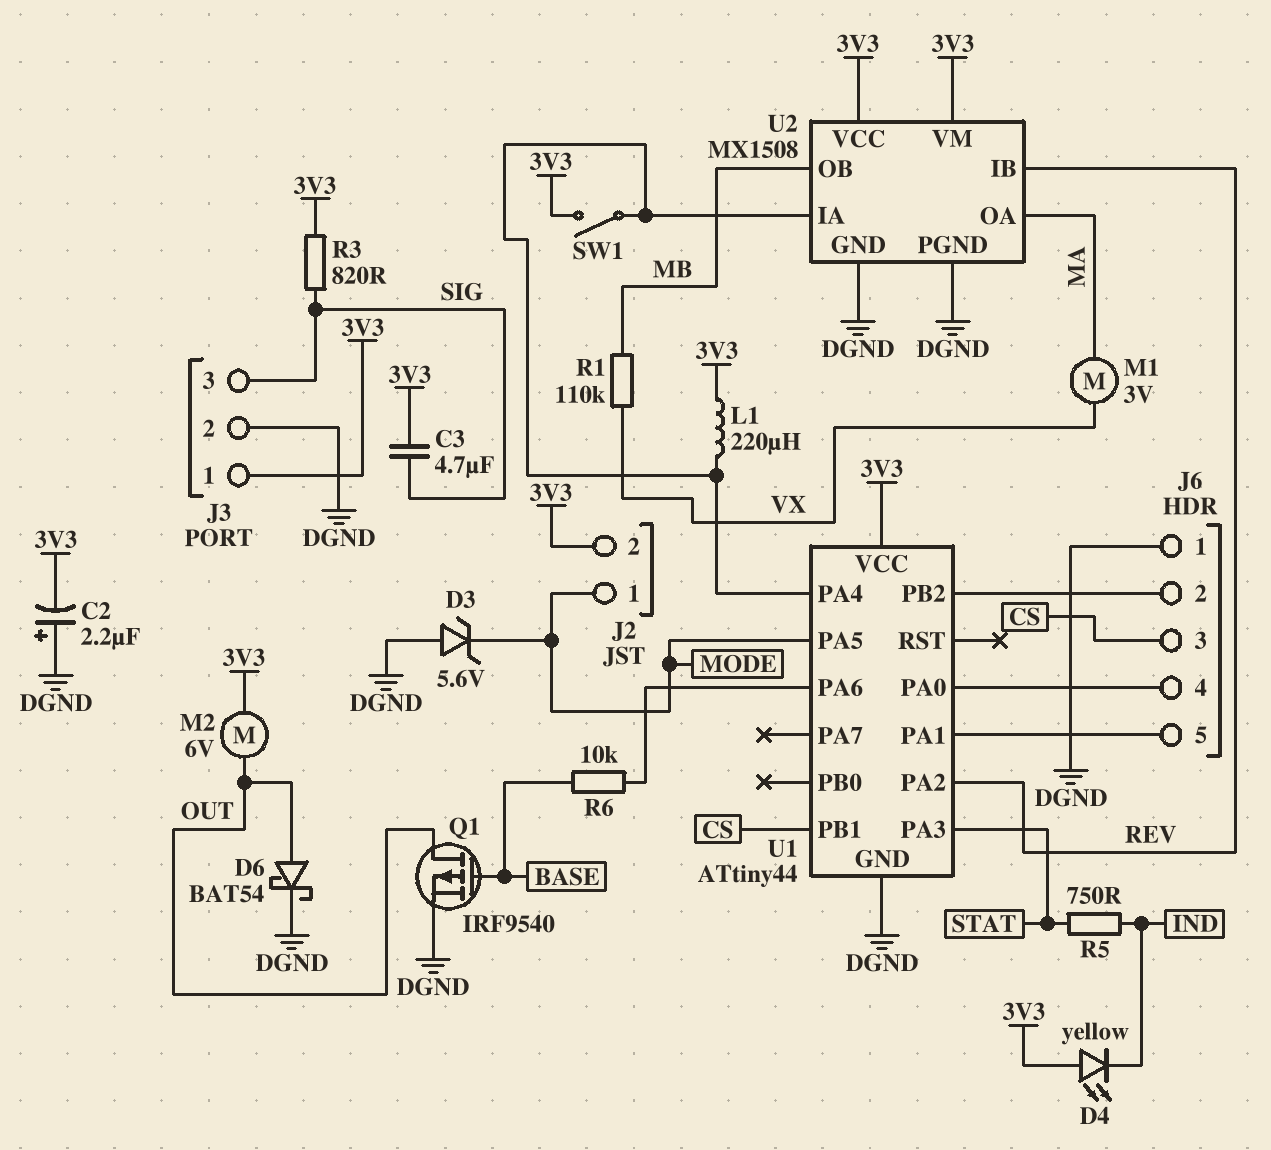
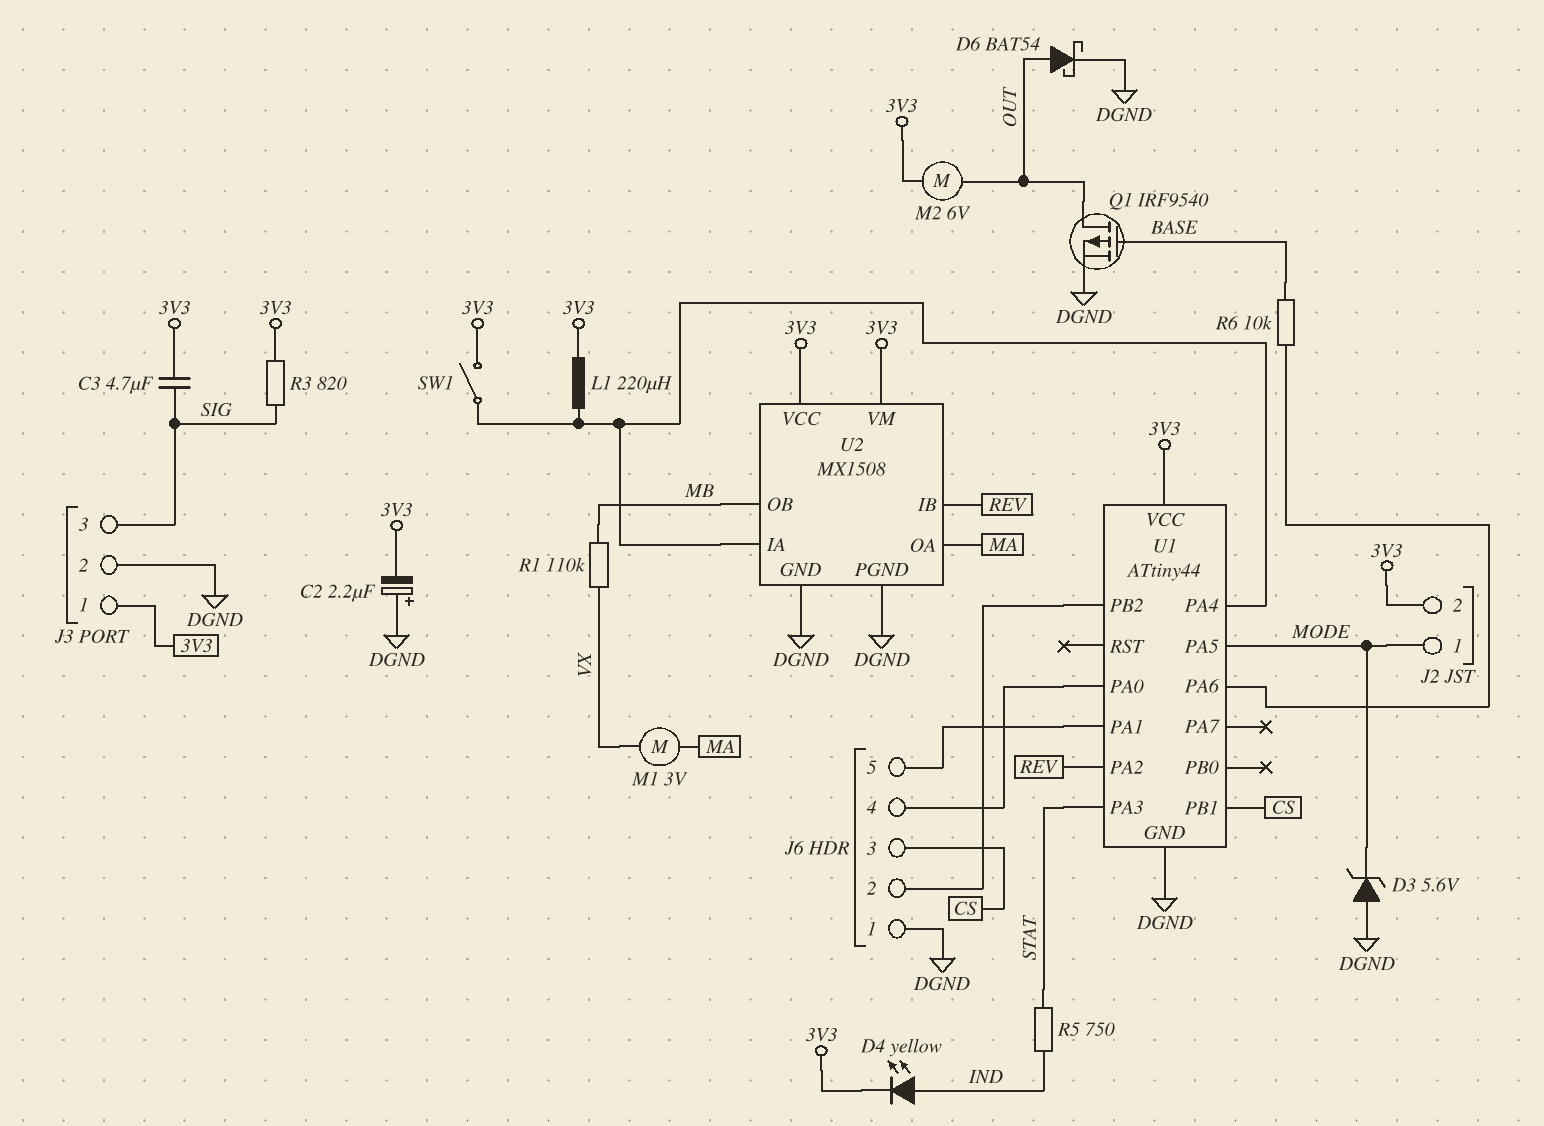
D4: LED yellow (A 3V3, K IND) -> LED yellow (A IND, K 3V3)

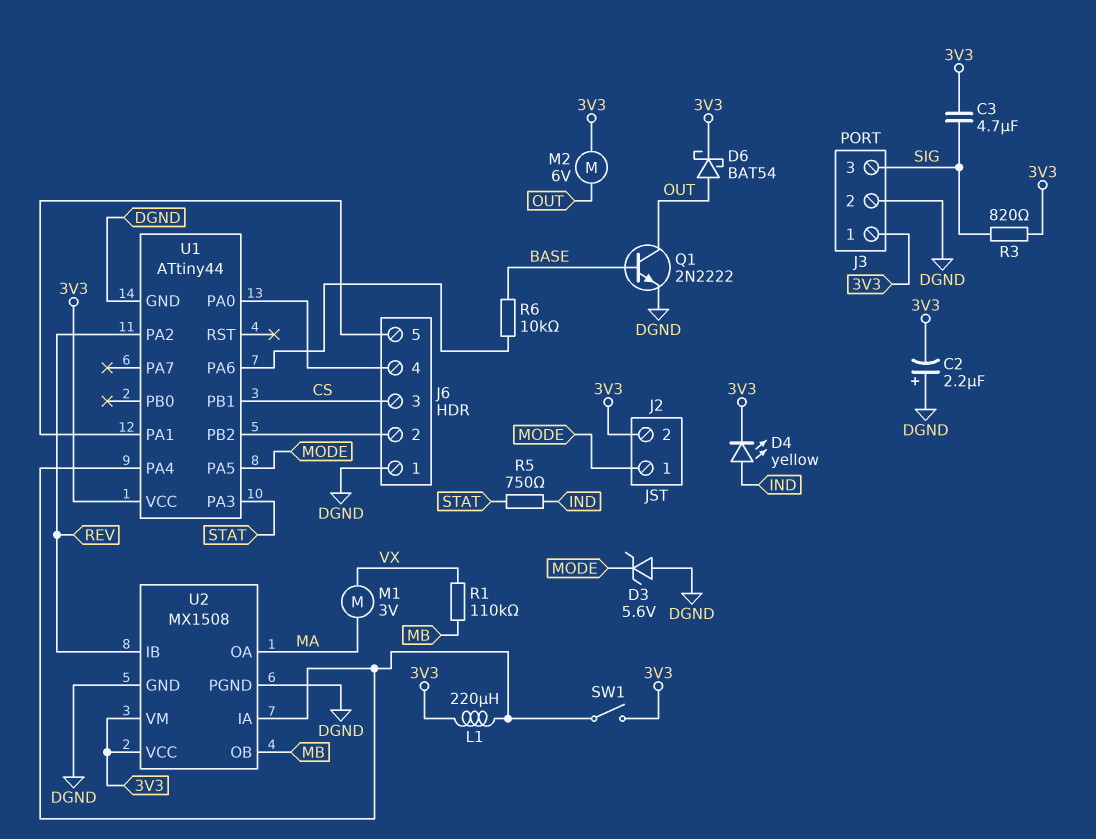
D6: schottky BAT54 (A OUT, K DGND) -> schottky BAT54 (A OUT, K 3V3)
Q1: PMOS IRF9540 (G BASE, D OUT, S DGND) -> NPN 2N2222 (B BASE, C OUT, E DGND)

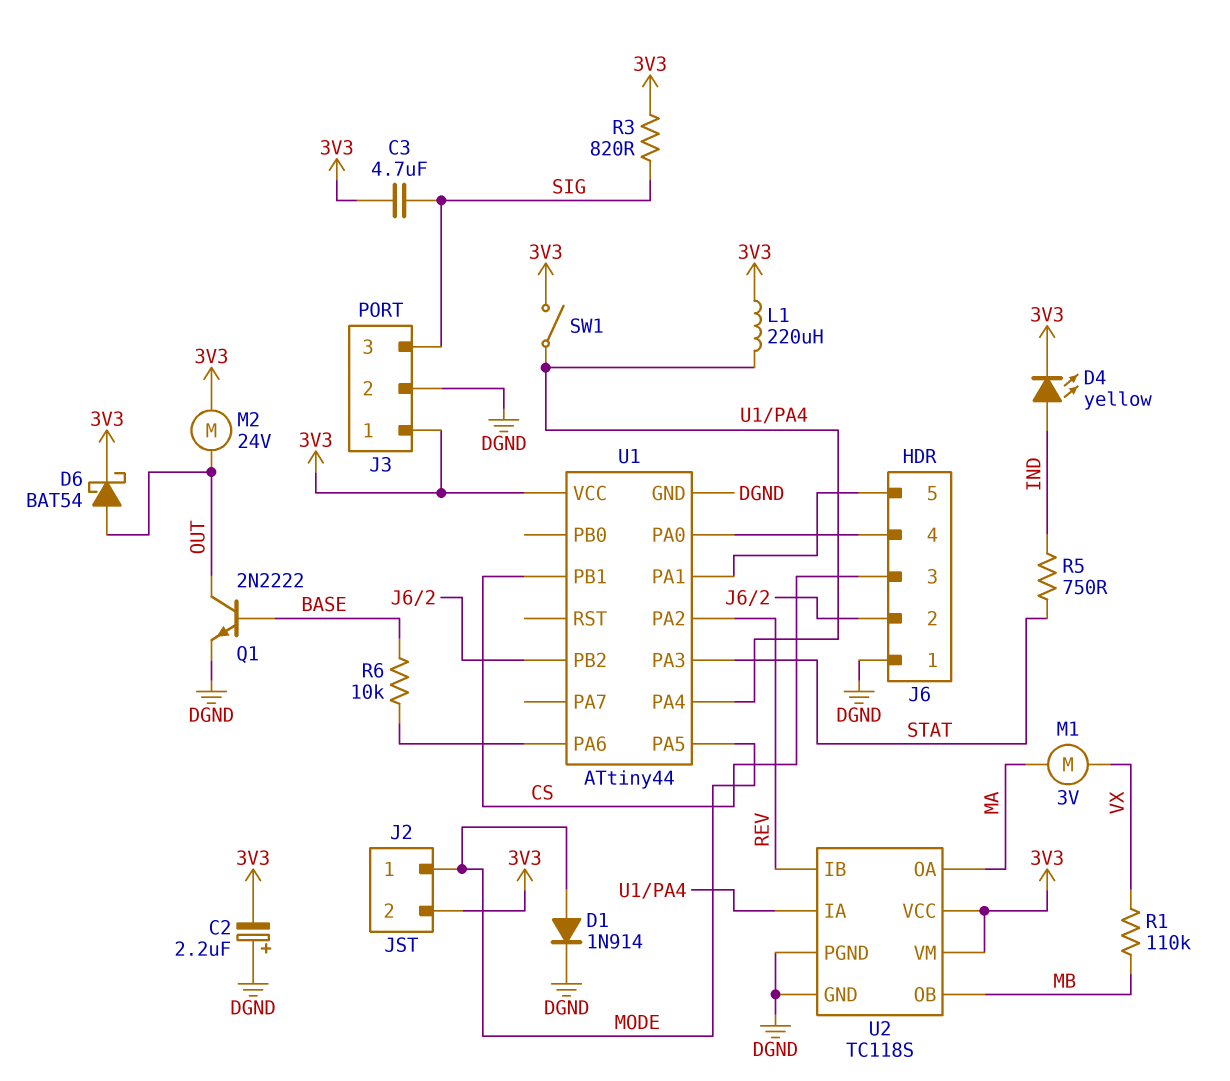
D1: none -> diode 1N914 (A MODE, K DGND)
D3: zener 5.6V (A DGND, K MODE) -> none
M2: motor 6V (3V3, OUT) -> motor 24V (3V3, OUT)
U2: MX1508 -> TC118S

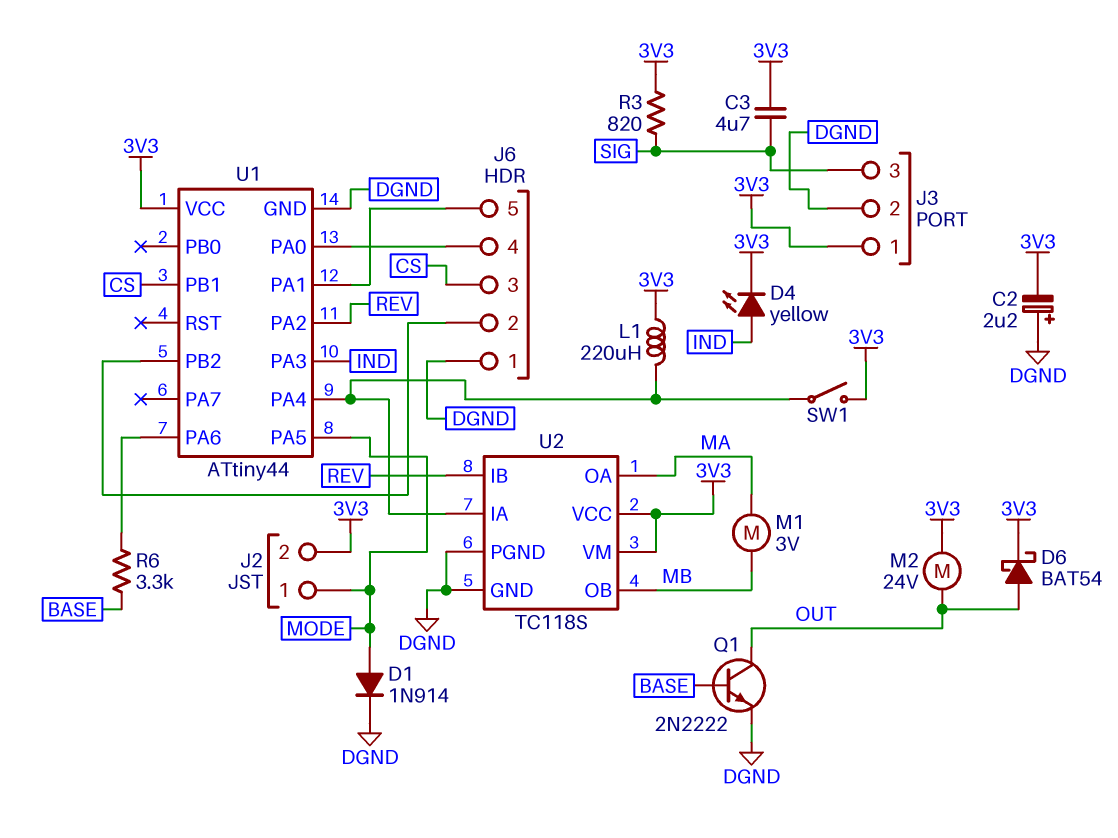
M1: motor 3V (MA, VX) -> motor 3V (MA, MB)
R1: 110k (MB, VX) -> none
R5: 750 (IND, STAT) -> none
R6: 10k (BASE, U1/PA6) -> 3.3k (BASE, U1/PA6)
U1 pin PA3: STAT -> IND

